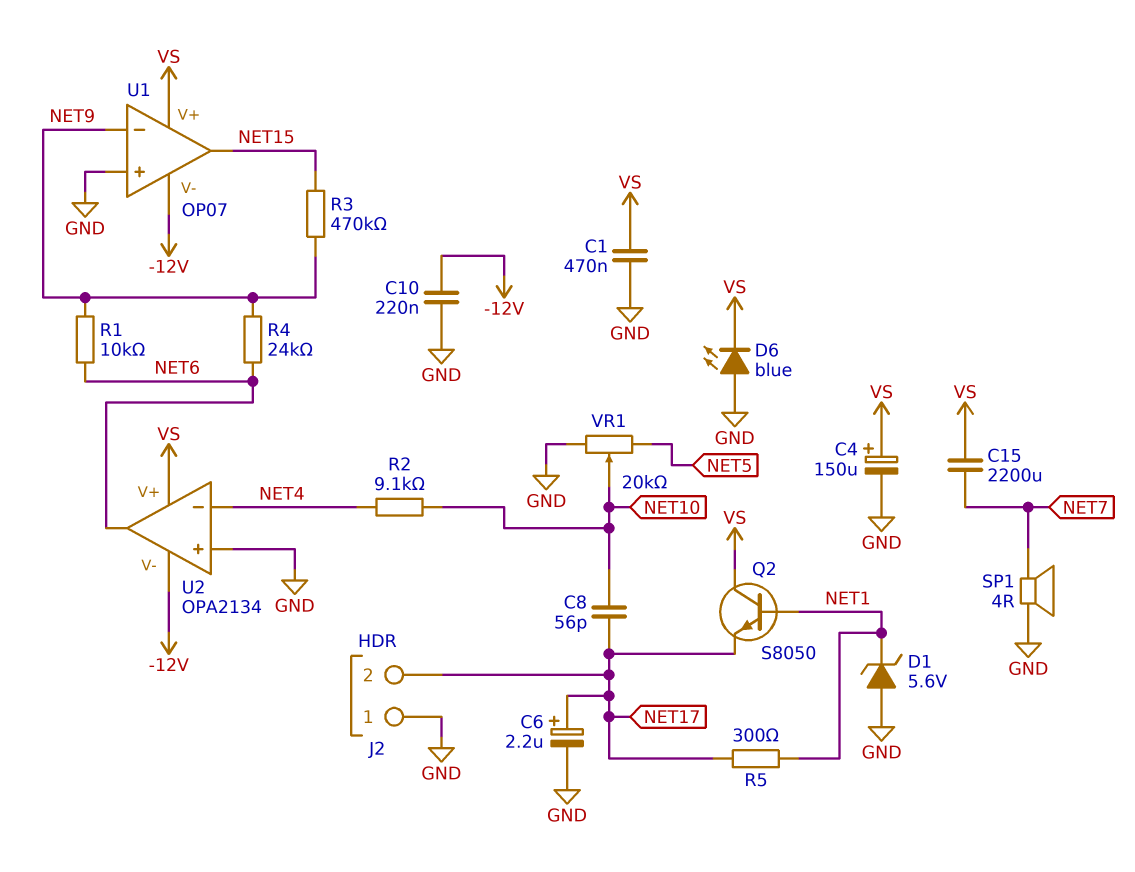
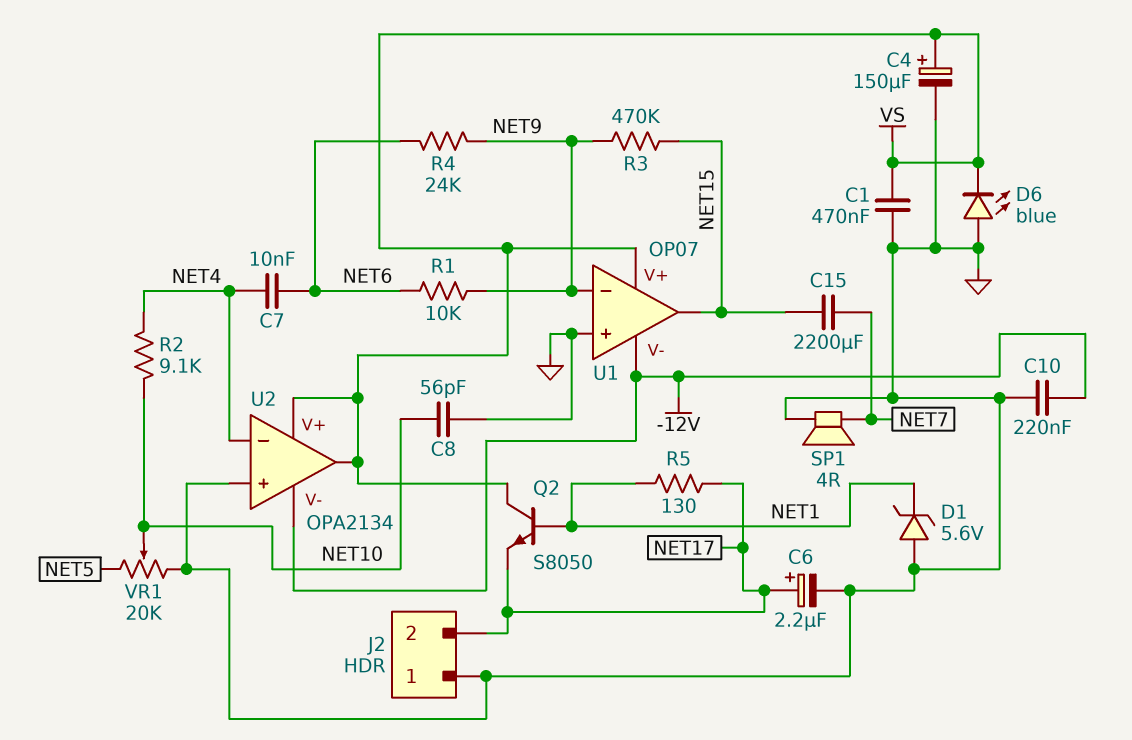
C7: none -> 10nF (NET4, NET6)
C8: 56pF (NET10, NET17) -> 56pF (GND, NET10)
C15: 2200uF (NET7, VS) -> 2200uF (NET7, NET15)
R5: 300 (NET1, NET17) -> 130 (NET1, NET17)
U2 pin out: NET6 -> VS

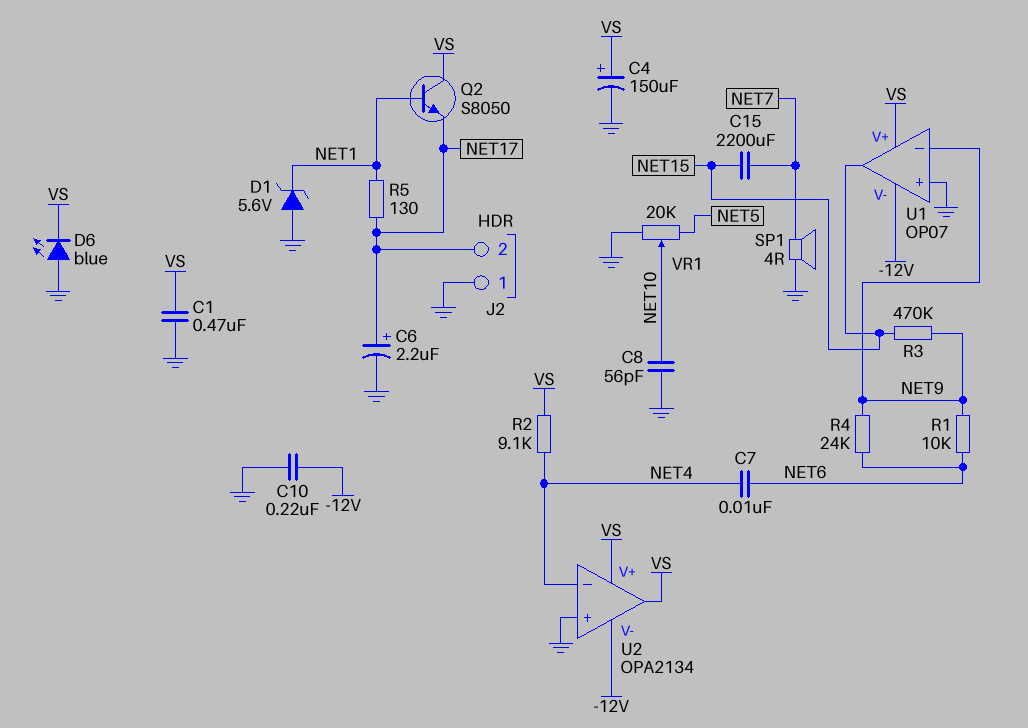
R2: 9.1k (NET4, NET10) -> 9.1k (NET4, VS)

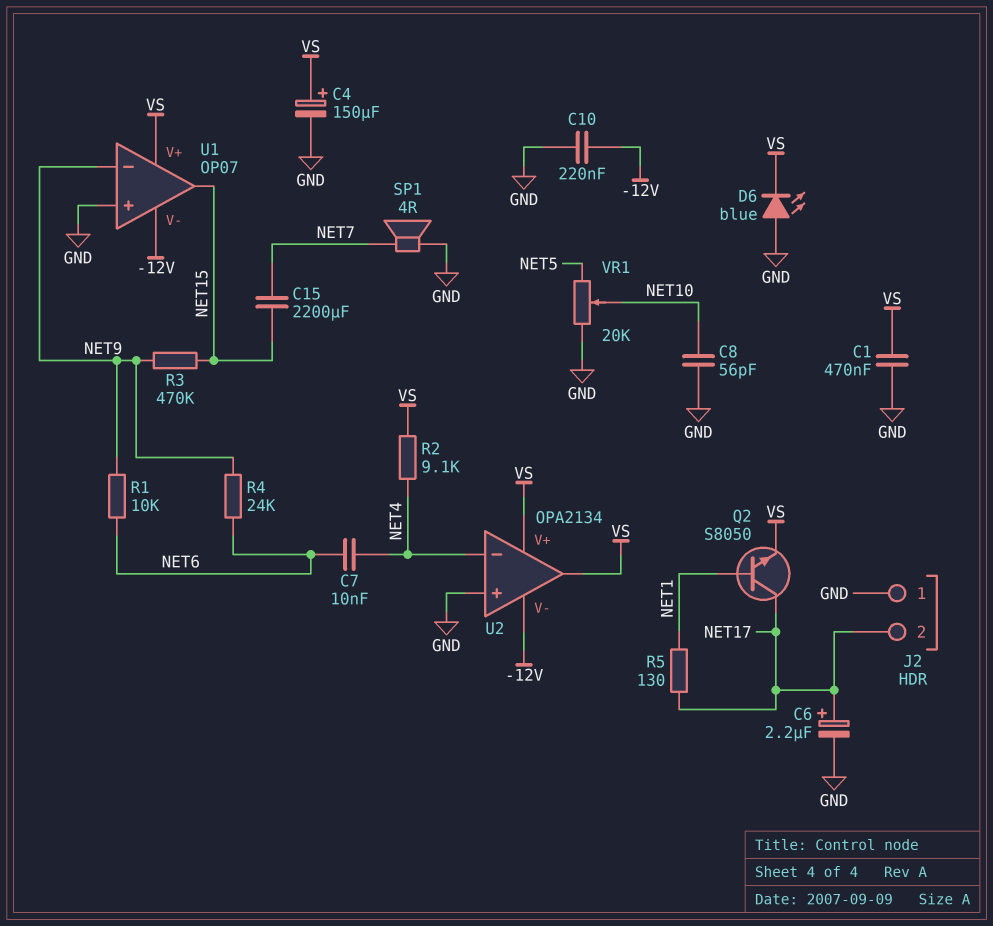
D1: zener 5.6V (A GND, K NET1) -> none
Q2: NPN S8050 (B NET1, C VS, E NET17) -> NPN S8050 (B NET1, C NET17, E VS)

